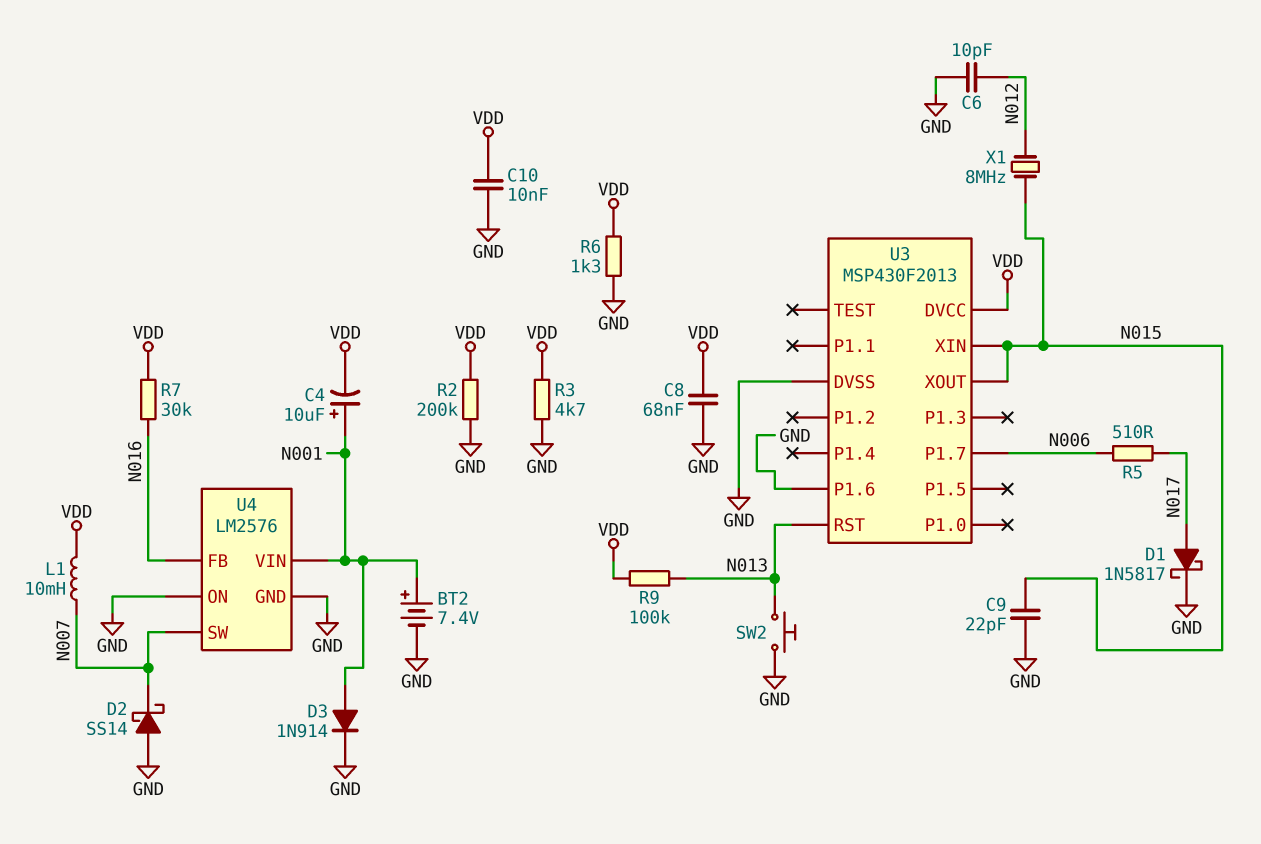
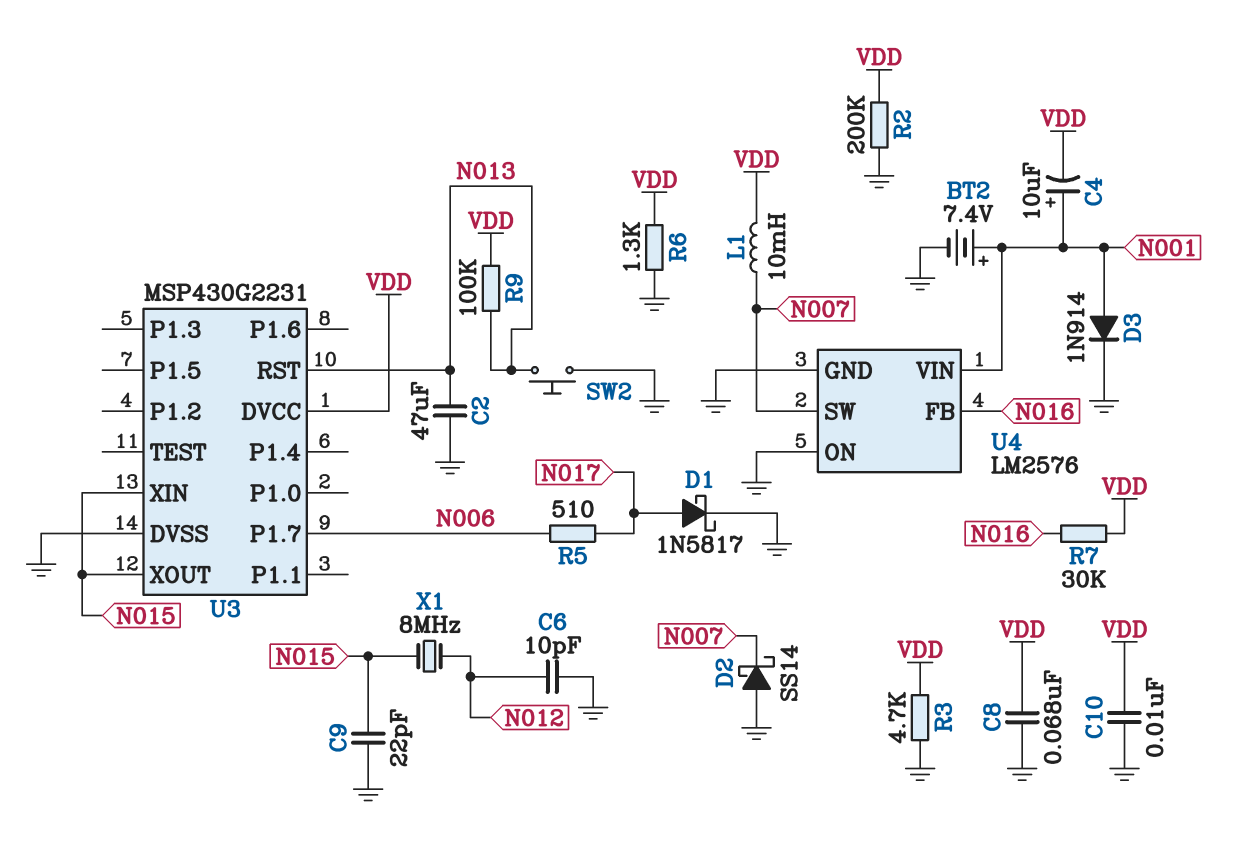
C2: none -> 47uF (GND, N013)
U3: MSP430F2013 -> MSP430G2231
U3 pin P1.6: GND -> none

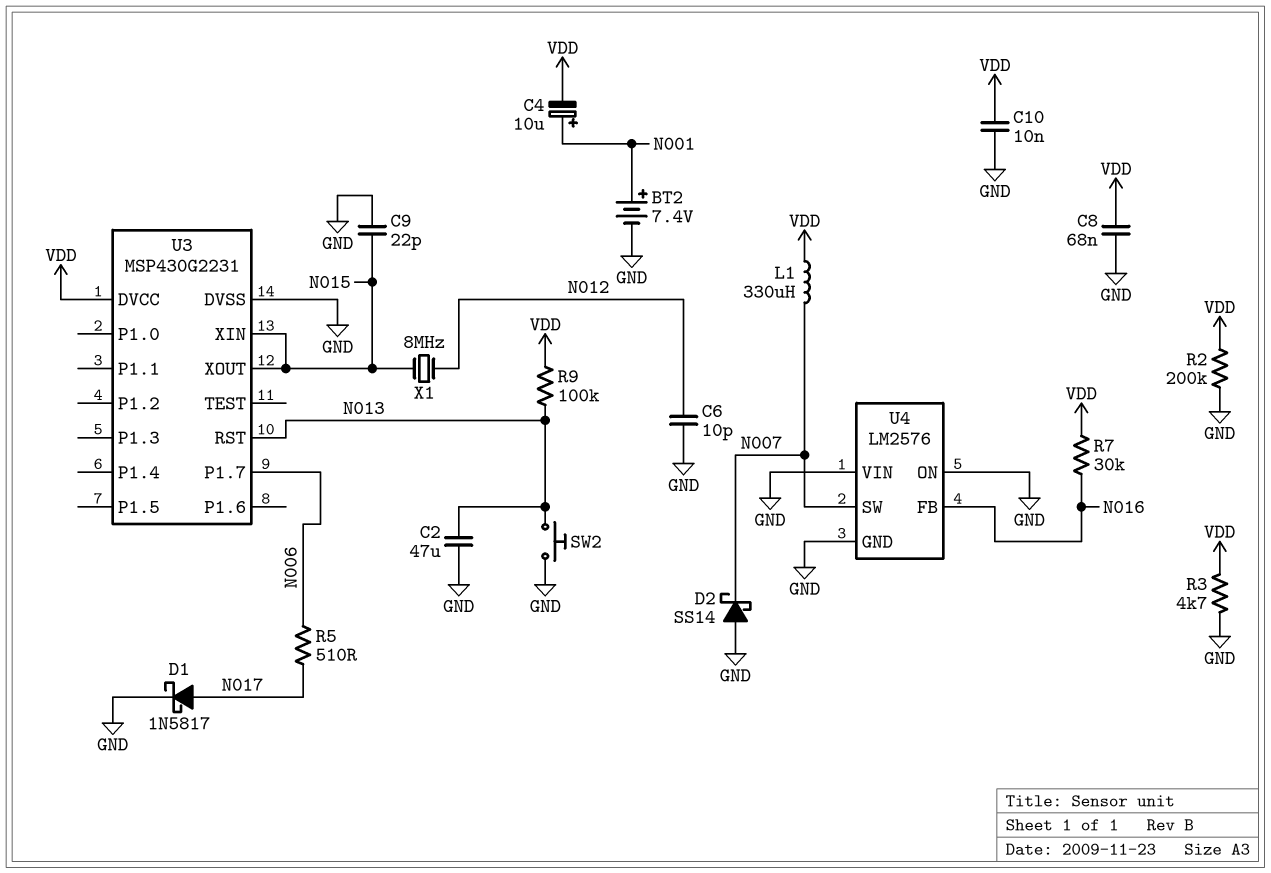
D3: diode 1N914 (A N001, K GND) -> none
L1: 10mH (N007, VDD) -> 330uH (N007, VDD)
R6: 1.3k (GND, VDD) -> none
U4 pin VIN: N001 -> GND

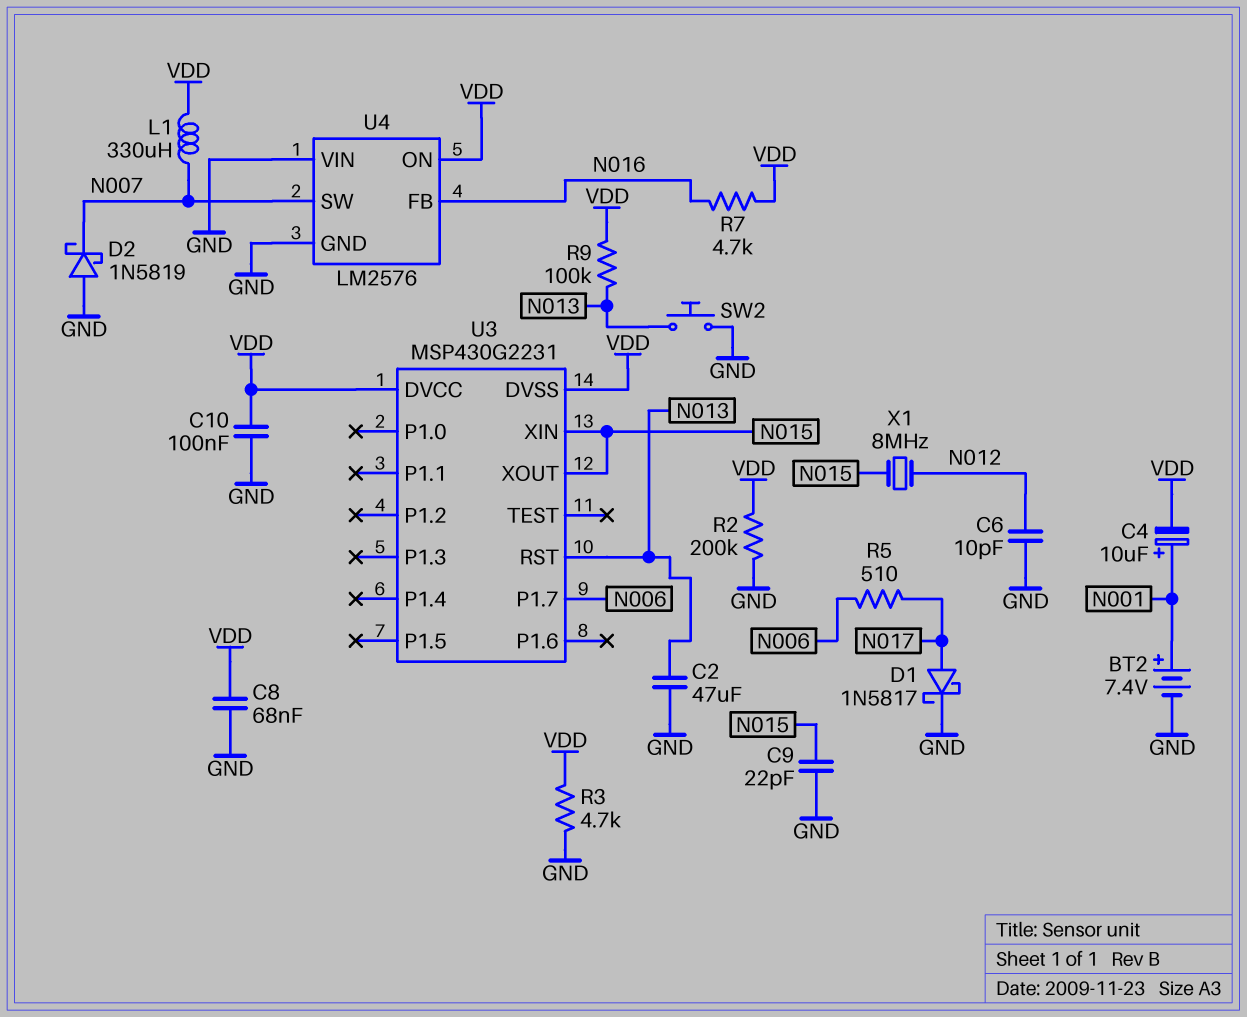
C10: 10nF (GND, VDD) -> 100nF (GND, VDD)
D2: schottky SS14 (A GND, K N007) -> schottky 1N5819 (A GND, K N007)
R7: 30k (N016, VDD) -> 4.7k (N016, VDD)
U3 pin DVSS: GND -> VDD
U4 pin ON: GND -> VDD

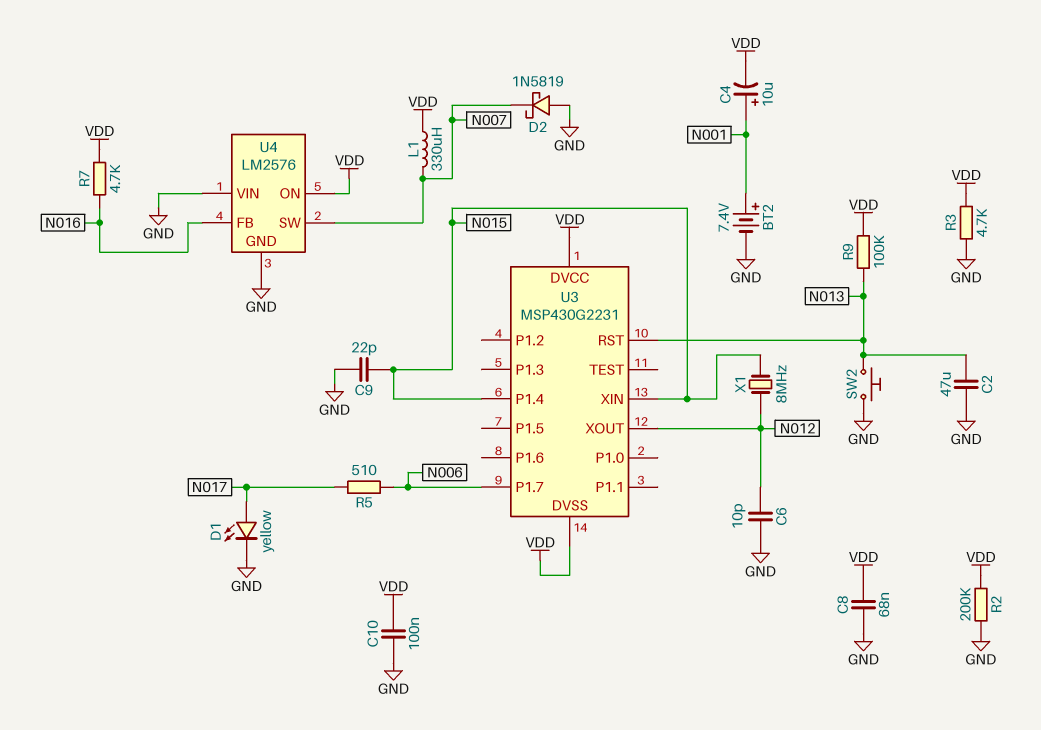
D1: schottky 1N5817 (A N017, K GND) -> LED yellow (A N017, K GND)
U3 pin P1.4: none -> N015
U3 pin XOUT: N015 -> N012

